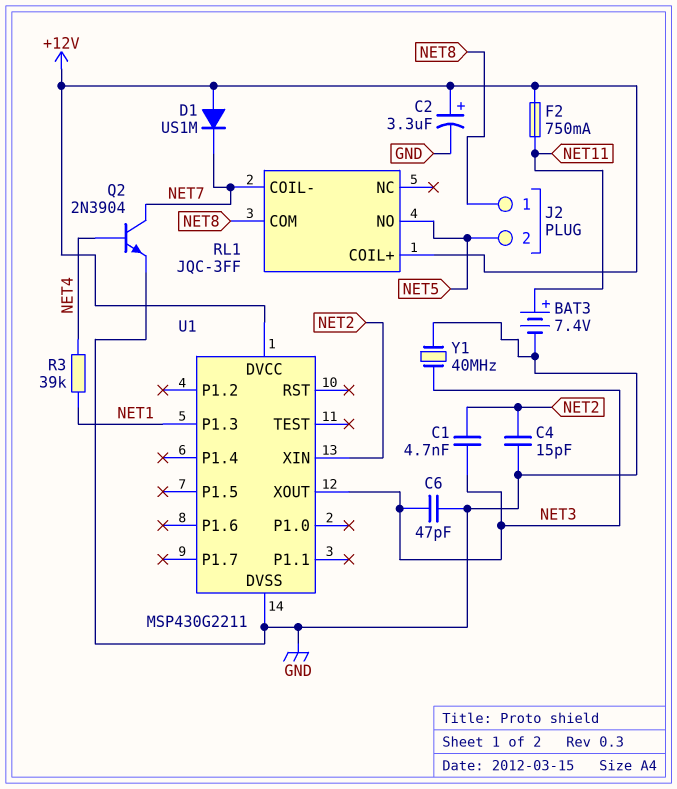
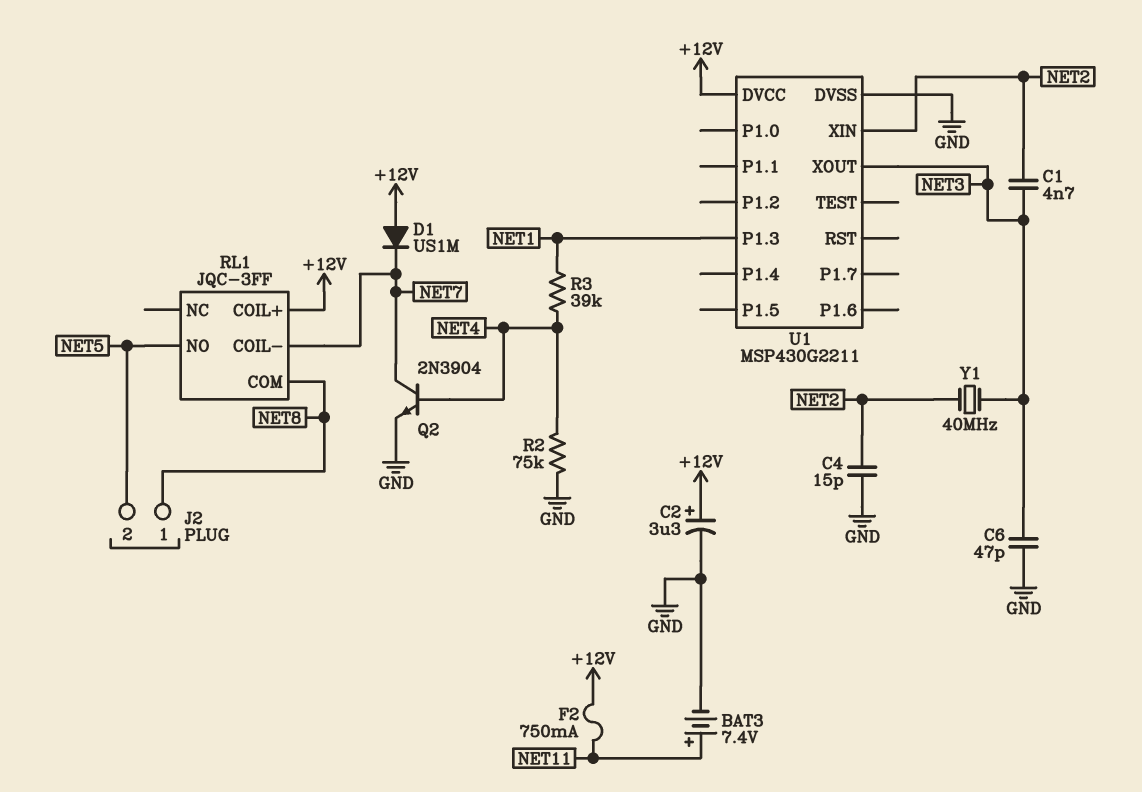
R2: none -> 75k (GND, NET4)
Y1: 40MHz (GND, NET3) -> 40MHz (NET2, NET3)

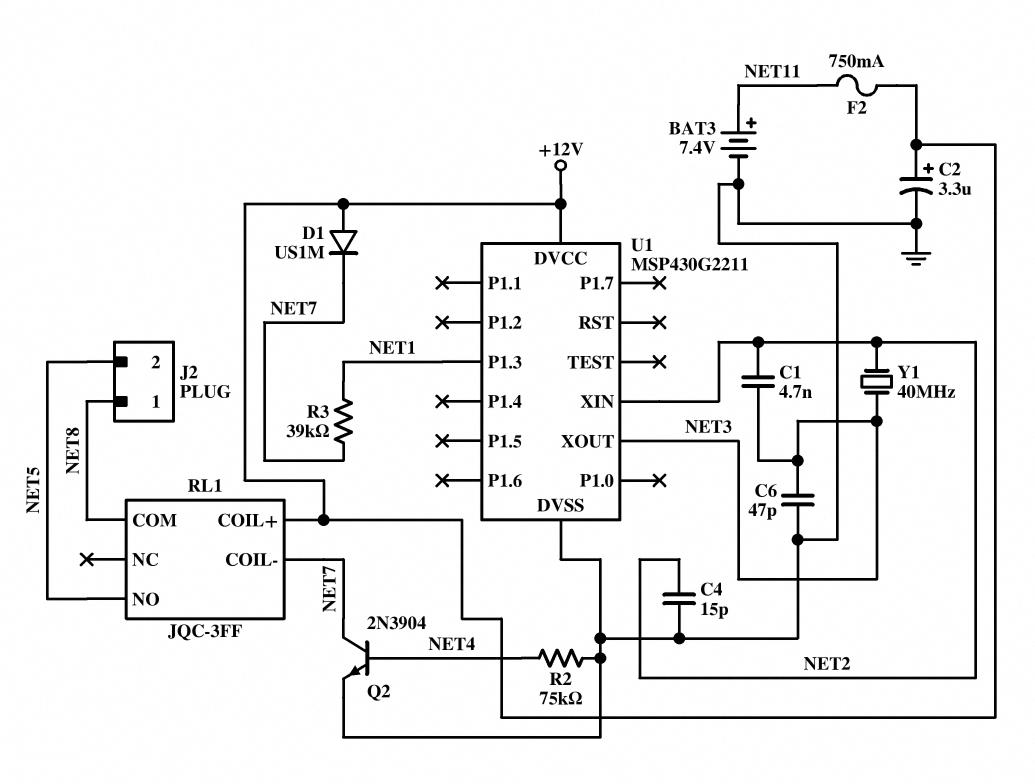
R3: 39k (NET1, NET4) -> 39k (NET1, NET7)

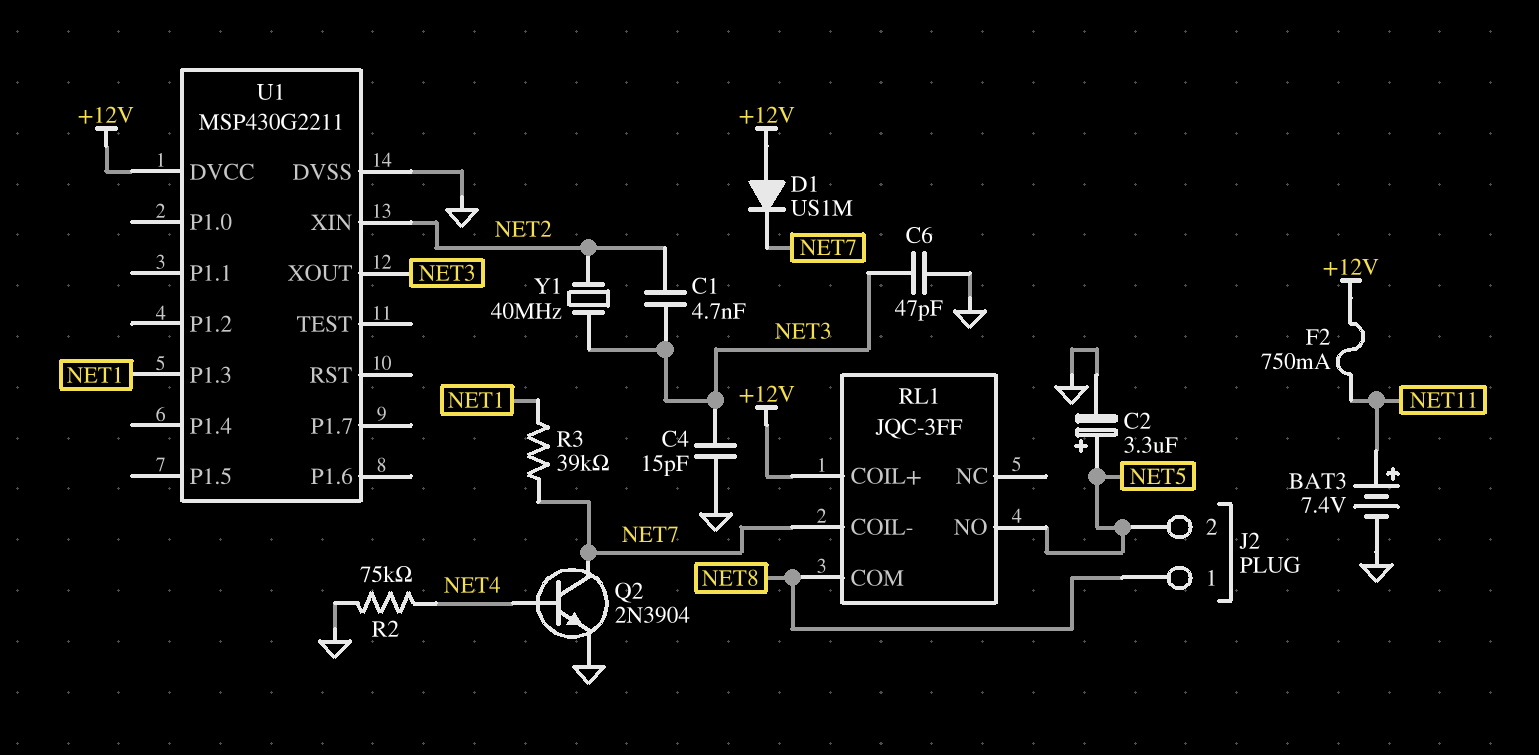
C2: 3.3uF (plus +12V, minus GND) -> 3.3uF (plus NET5, minus GND)
C4: 15pF (GND, NET2) -> 15pF (GND, NET3)

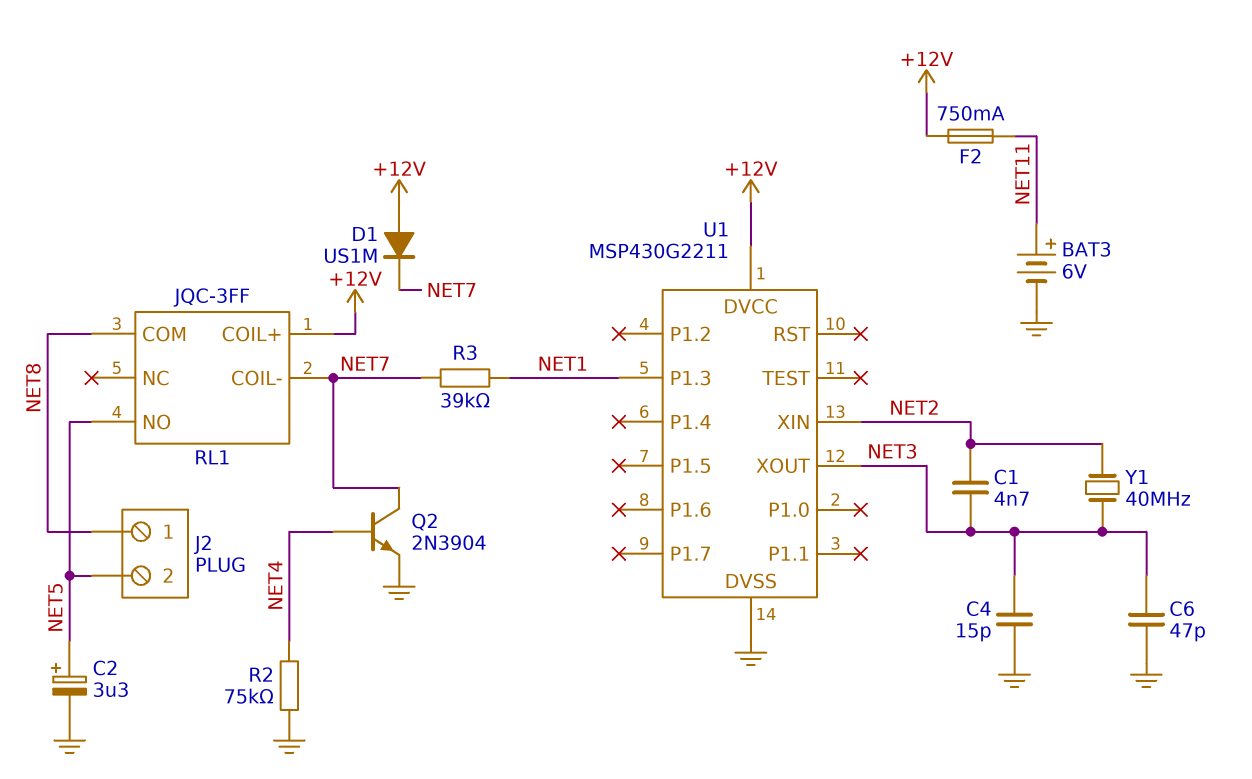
BAT3: 7.4V (plus NET11, minus GND) -> 6V (plus NET11, minus GND)

